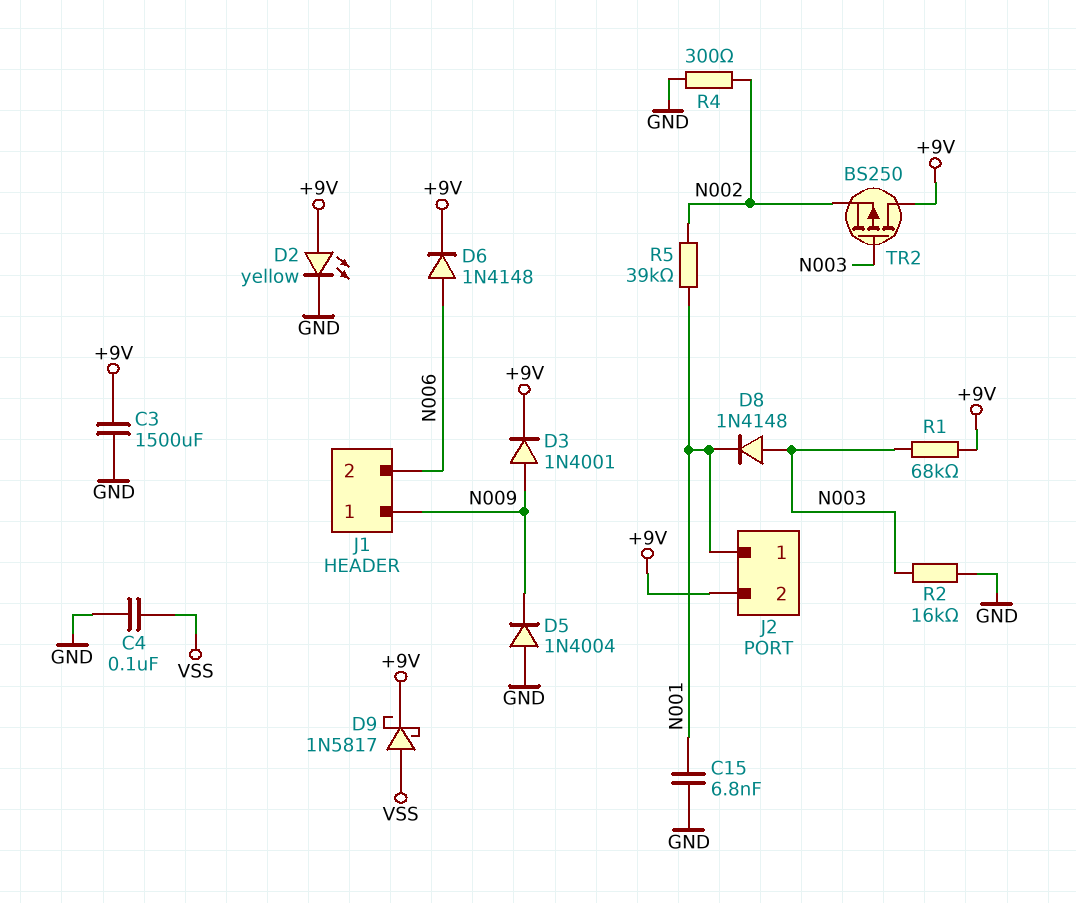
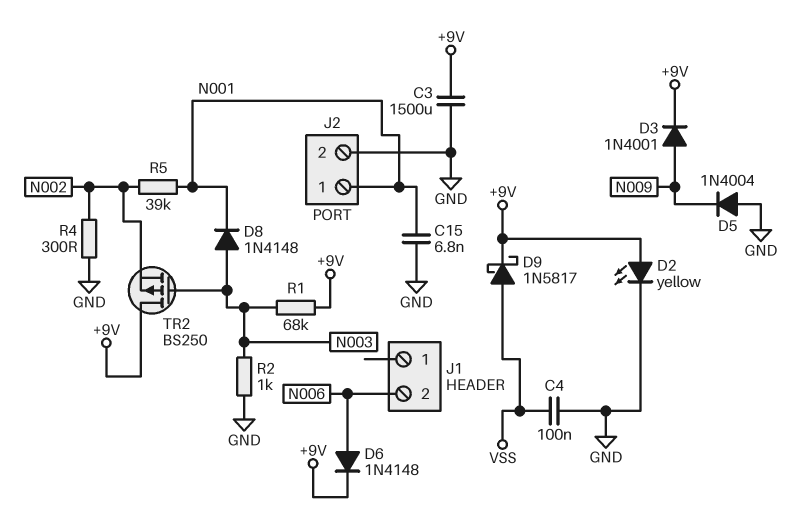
J1 pin 1: N009 -> none
J2 pin 2: +9V -> GND
R2: 16k (GND, N003) -> 1k (GND, N003)

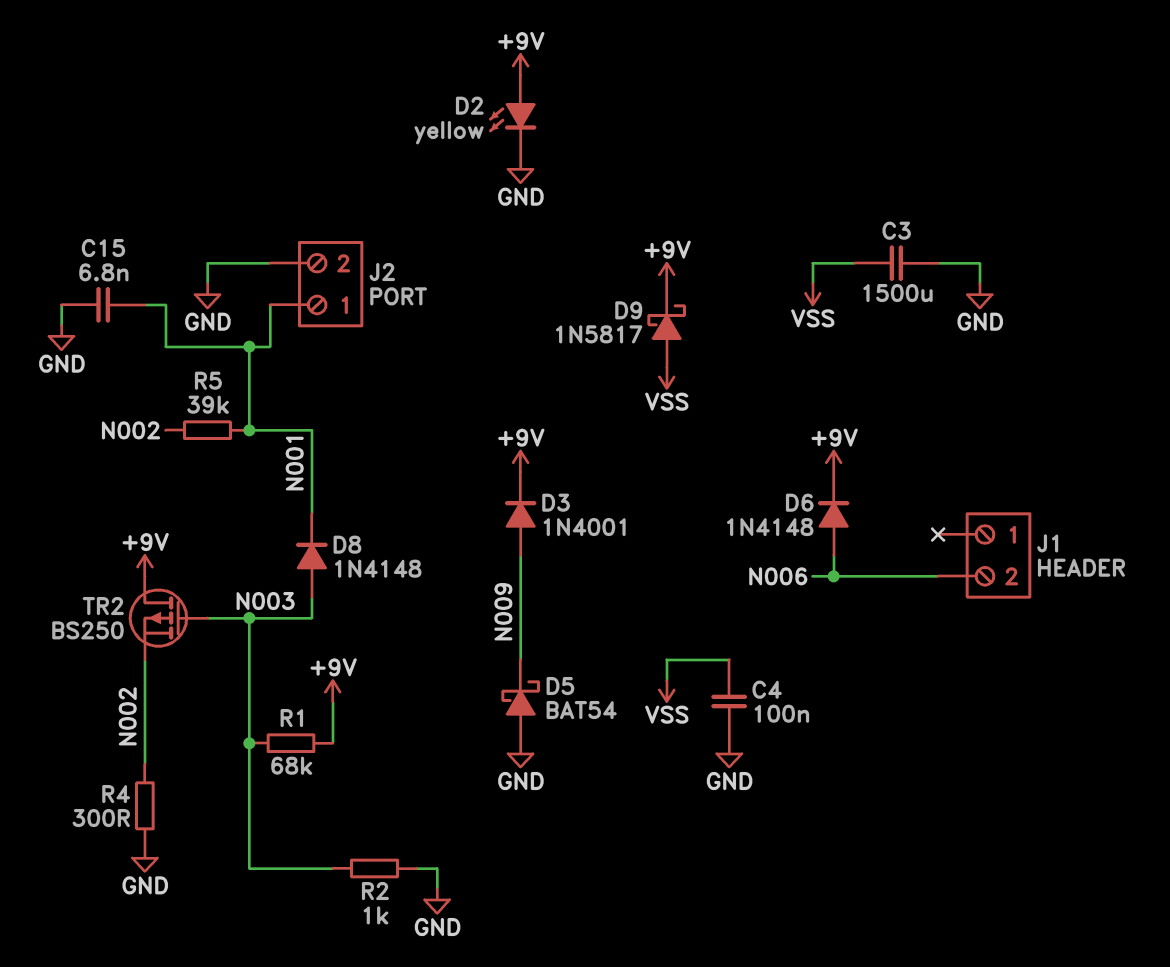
C3: 1500uF (+9V, GND) -> 1500uF (GND, VSS)
D5: diode 1N4004 (A GND, K N009) -> schottky BAT54 (A GND, K N009)

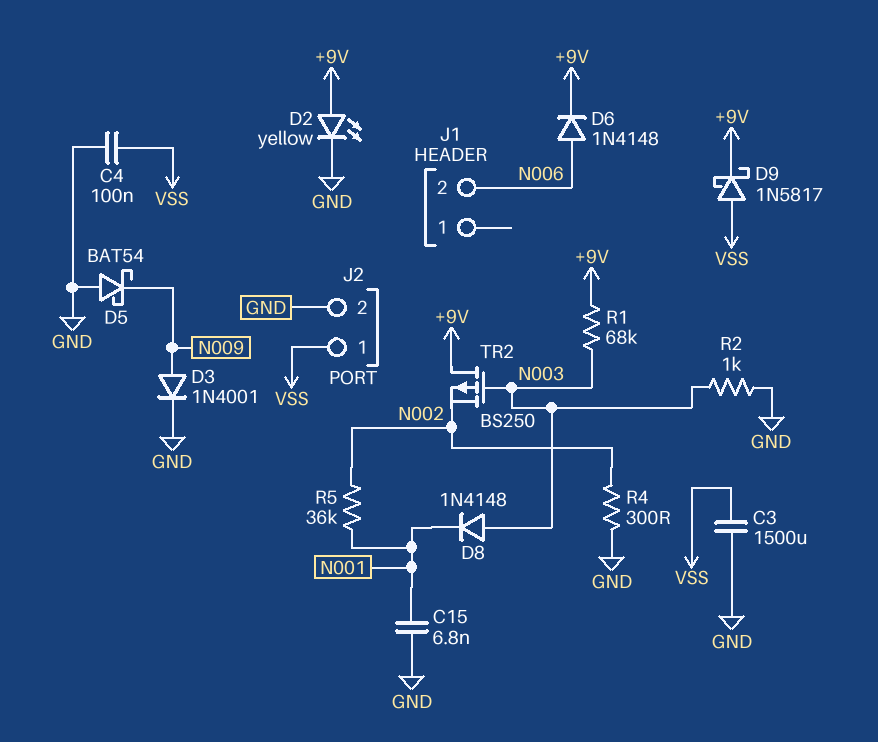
D3: diode 1N4001 (A N009, K +9V) -> diode 1N4001 (A N009, K GND)
J2 pin 1: N001 -> VSS
R5: 39k (N001, N002) -> 36k (N001, N002)

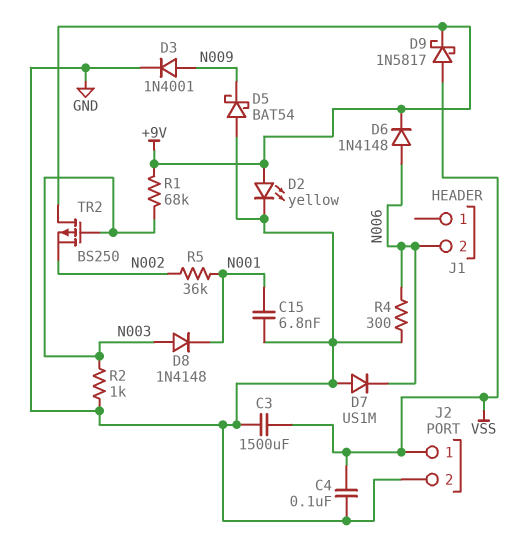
D7: none -> diode US1M (A GND, K N006)
R4: 300 (GND, N002) -> 300 (GND, N006)

